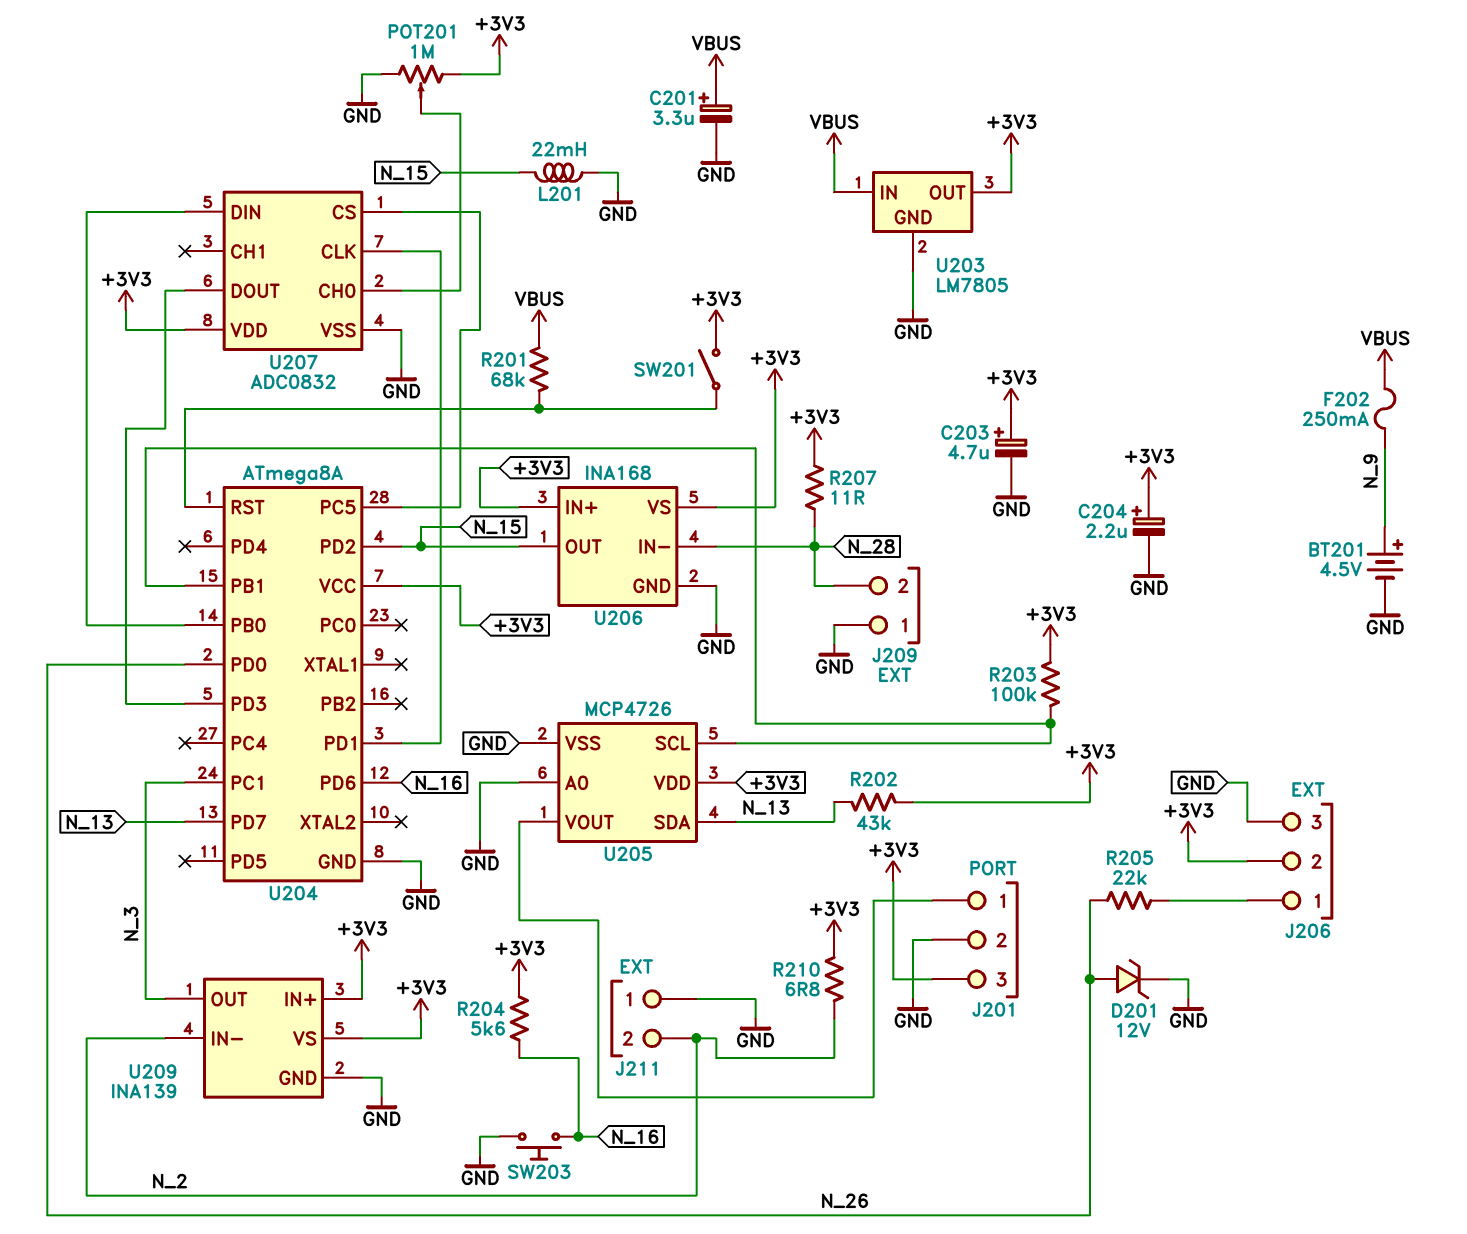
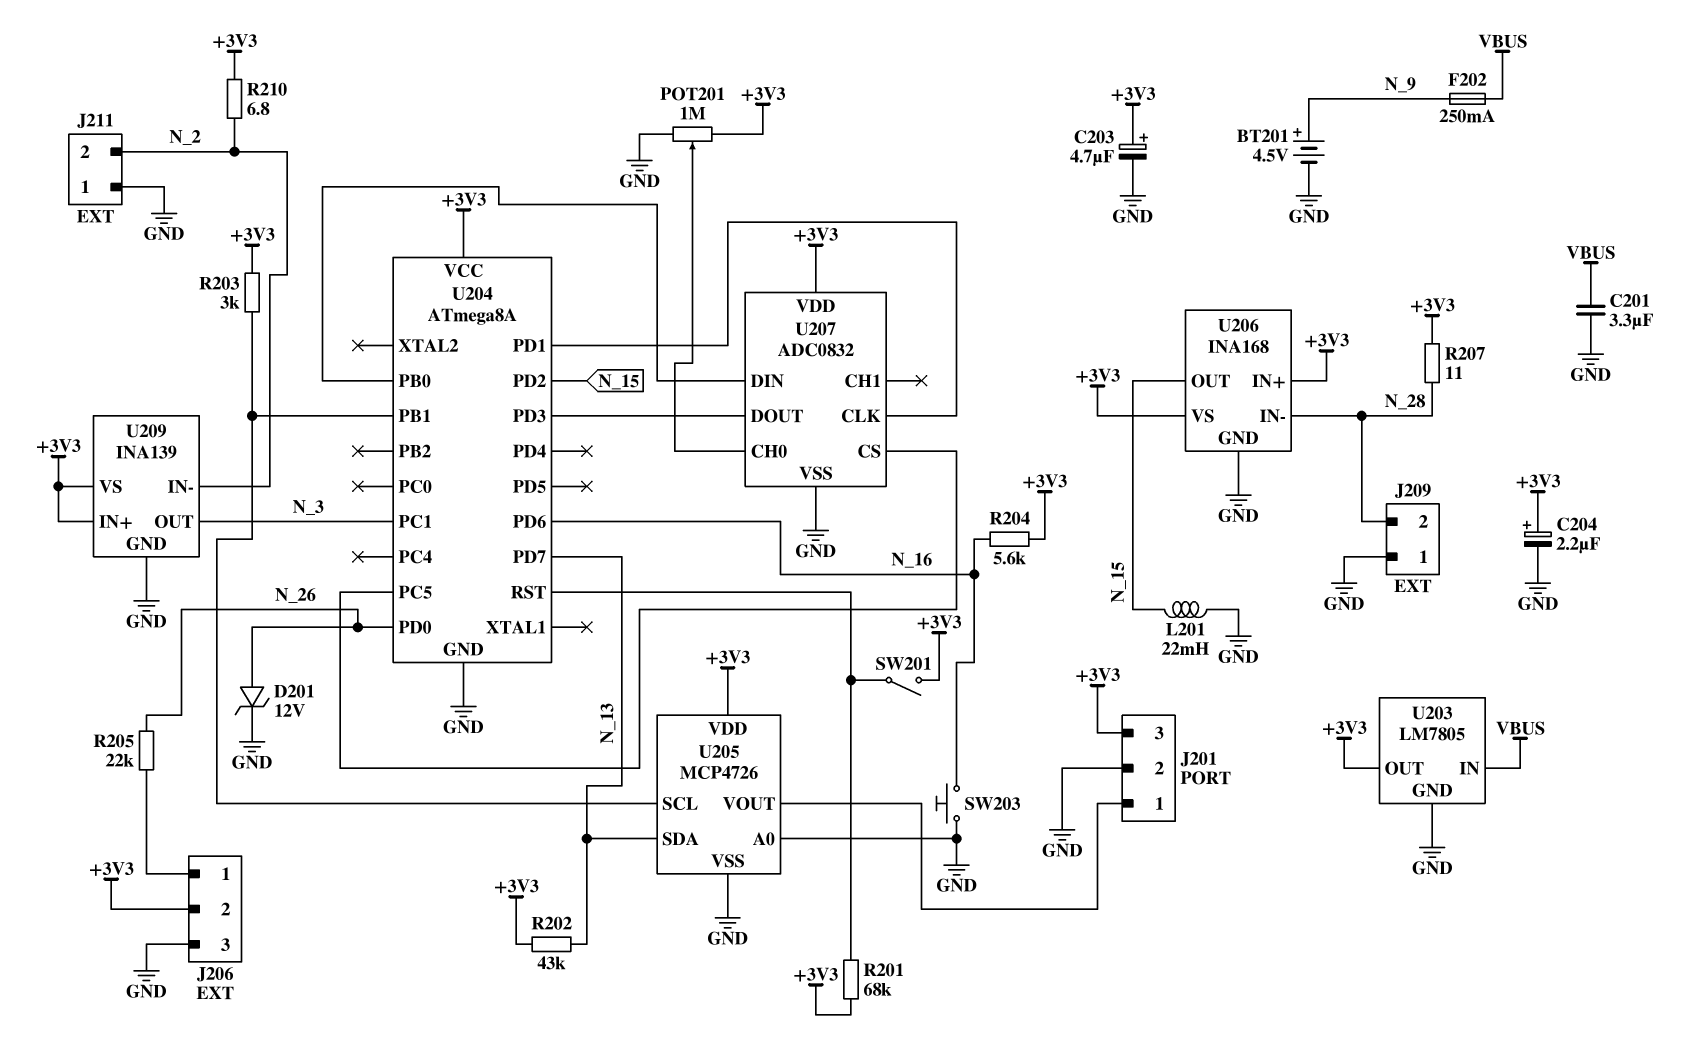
C201: 3.3uF (plus VBUS, minus GND) -> 3.3uF (GND, VBUS)
R201: 68k (U204/RST, VBUS) -> 68k (+3V3, U204/RST)
R203: 100k (+3V3, U204/PB1) -> 3k (+3V3, U204/PB1)

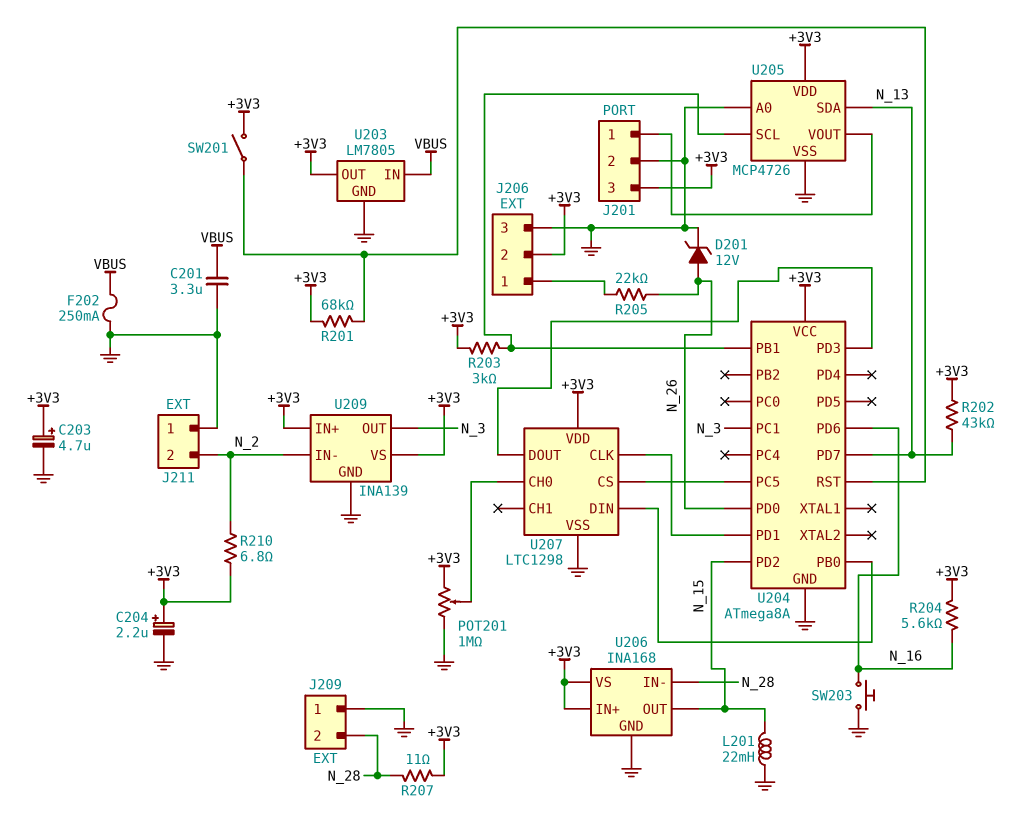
BT201: 4.5V (plus N_9, minus GND) -> none
F202: 250mA (N_9, VBUS) -> 250mA (GND, VBUS)
U207: ADC0832 -> LTC1298

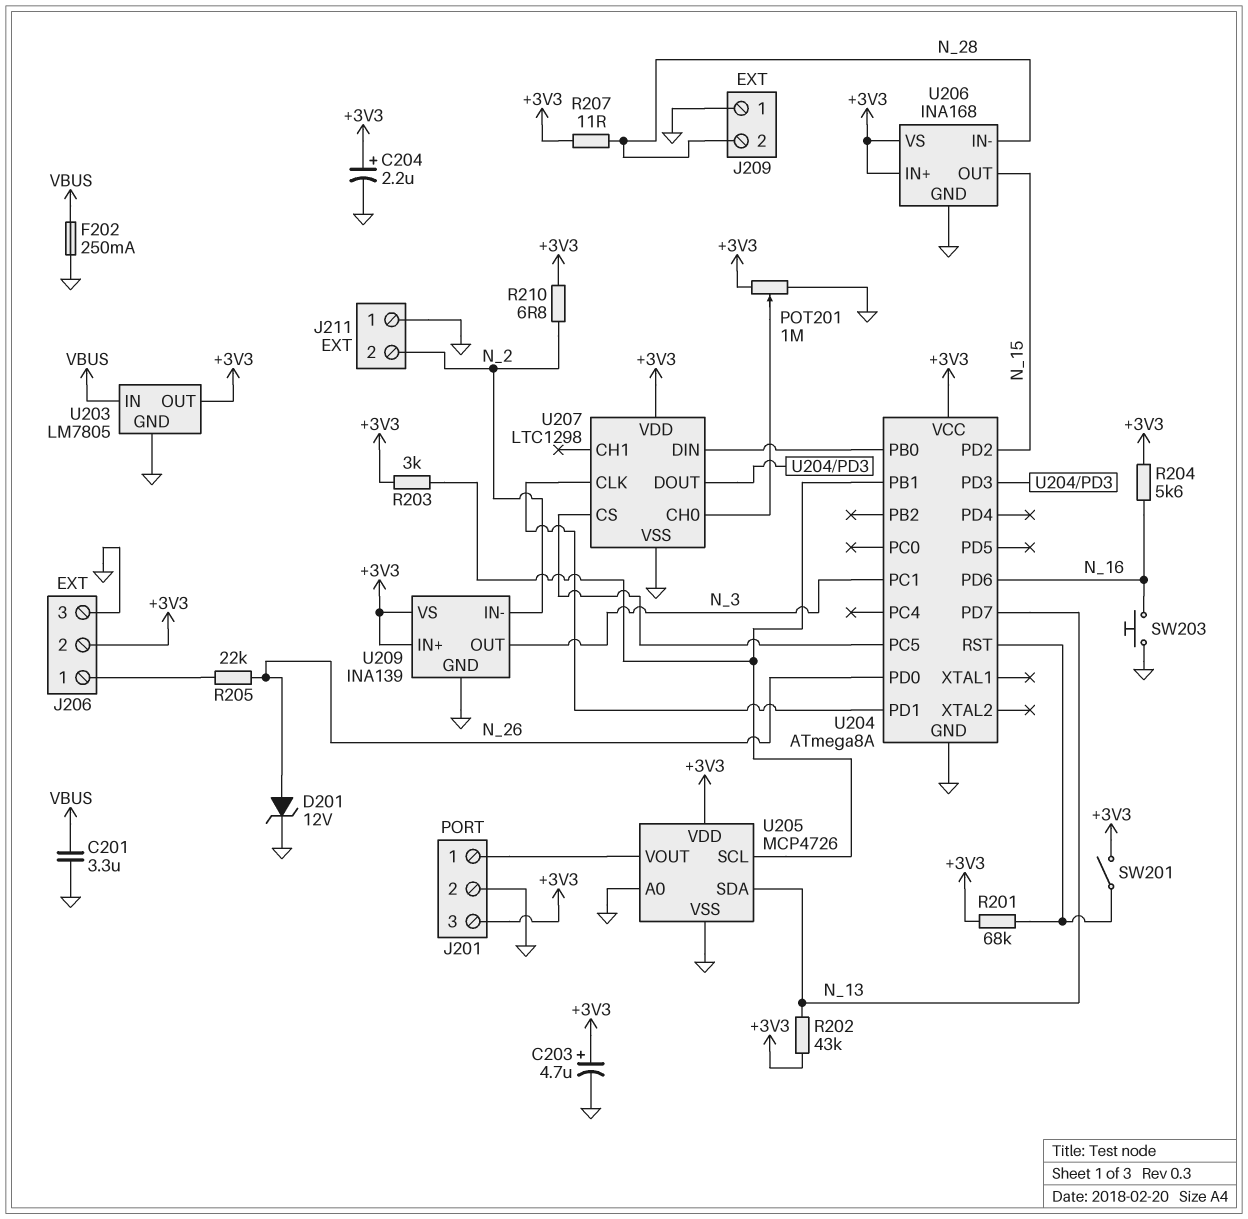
L201: 22mH (GND, N_15) -> none

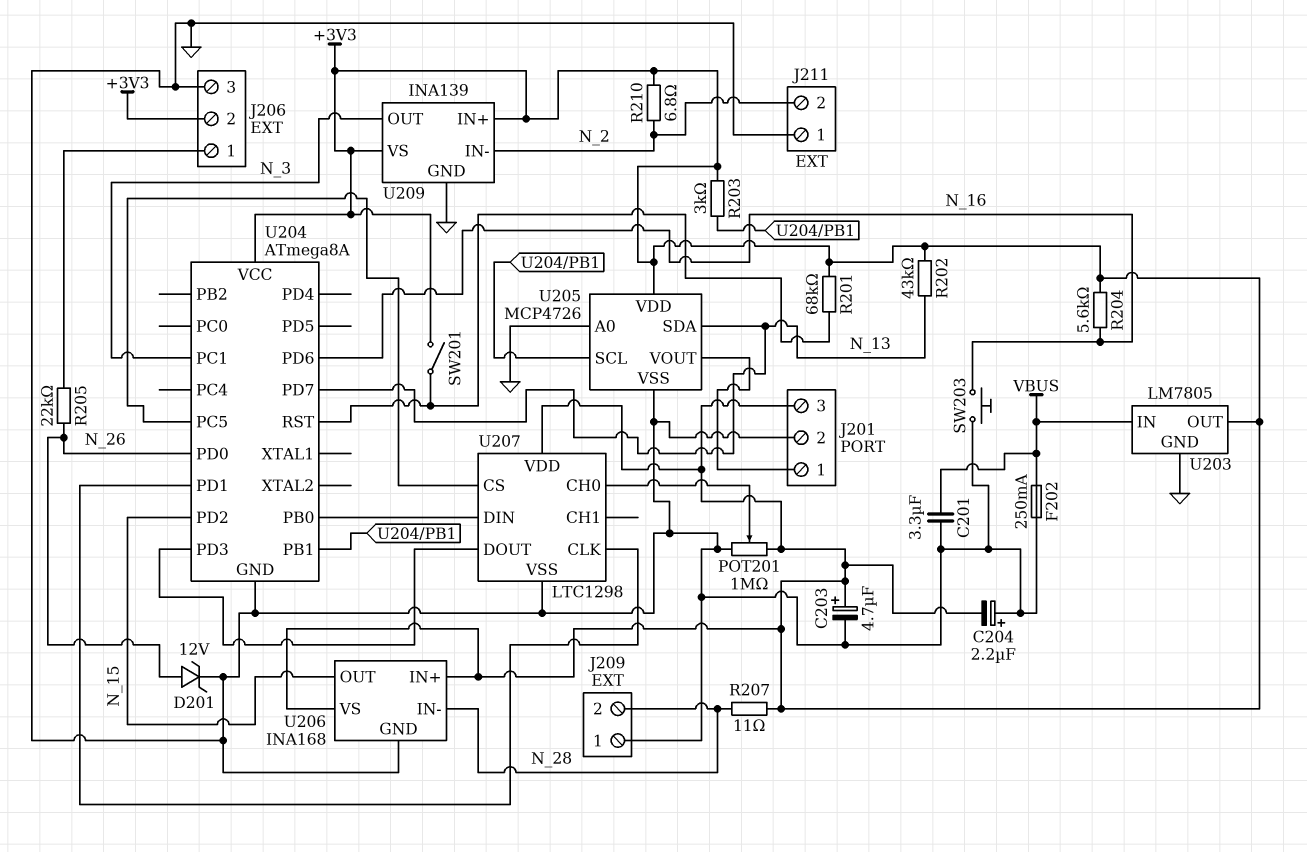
C204: 2.2uF (plus +3V3, minus GND) -> 2.2uF (plus GND, minus +3V3)

